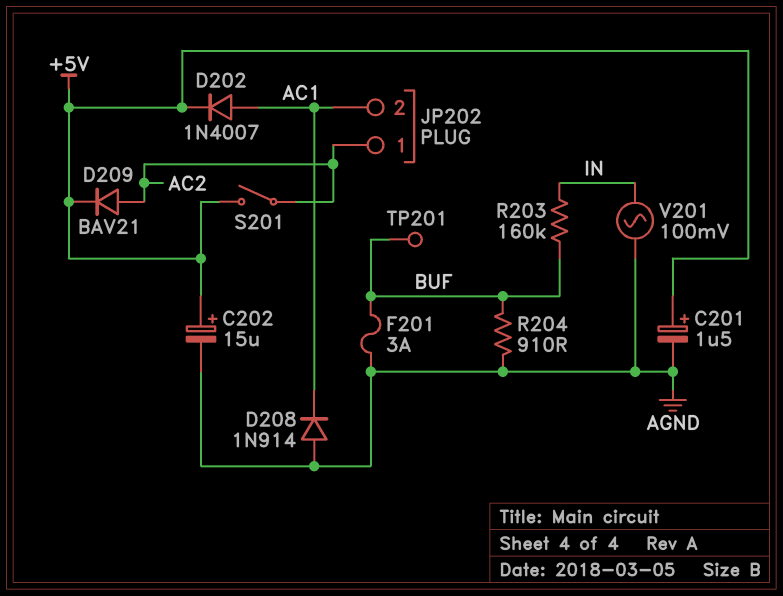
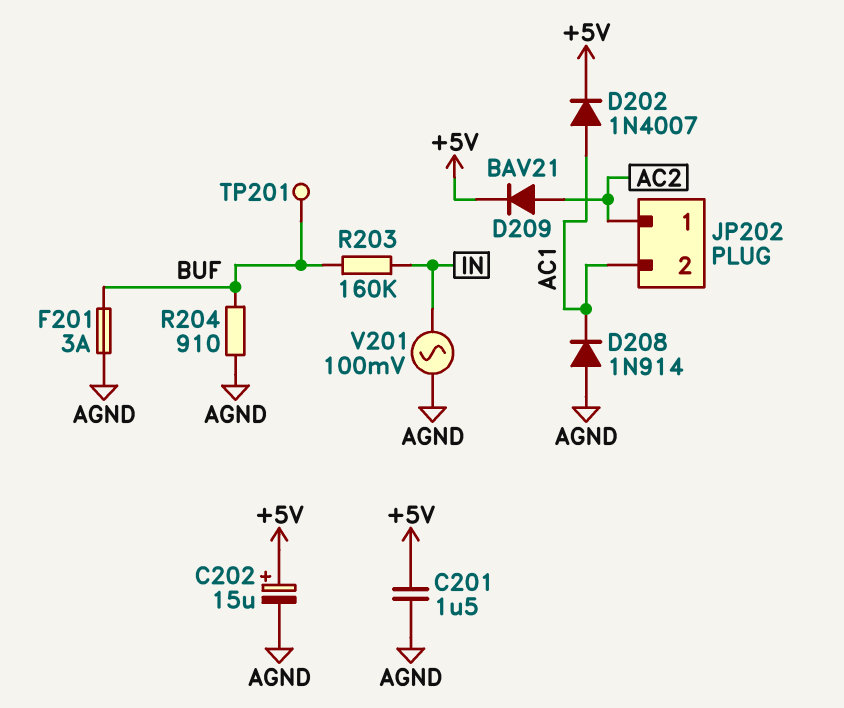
C201: 1.5uF (plus +5V, minus AGND) -> 1.5uF (+5V, AGND)
S201: switch (+5V, AC2) -> none

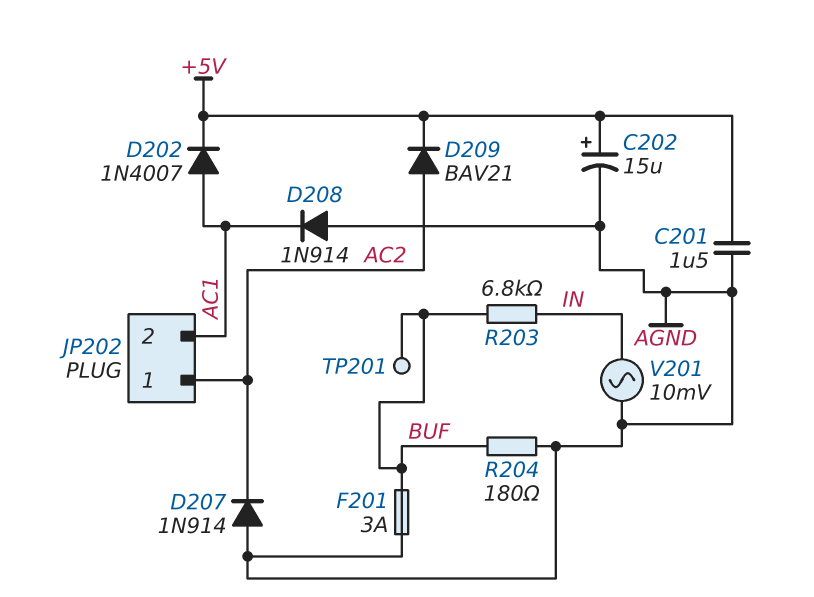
D207: none -> diode 1N914 (A AGND, K AC2)
R203: 160k (BUF, IN) -> 6.8k (BUF, IN)
R204: 910 (AGND, BUF) -> 180 (AGND, BUF)
V201: AC 100mV (AGND, IN) -> AC 10mV (AGND, IN)

